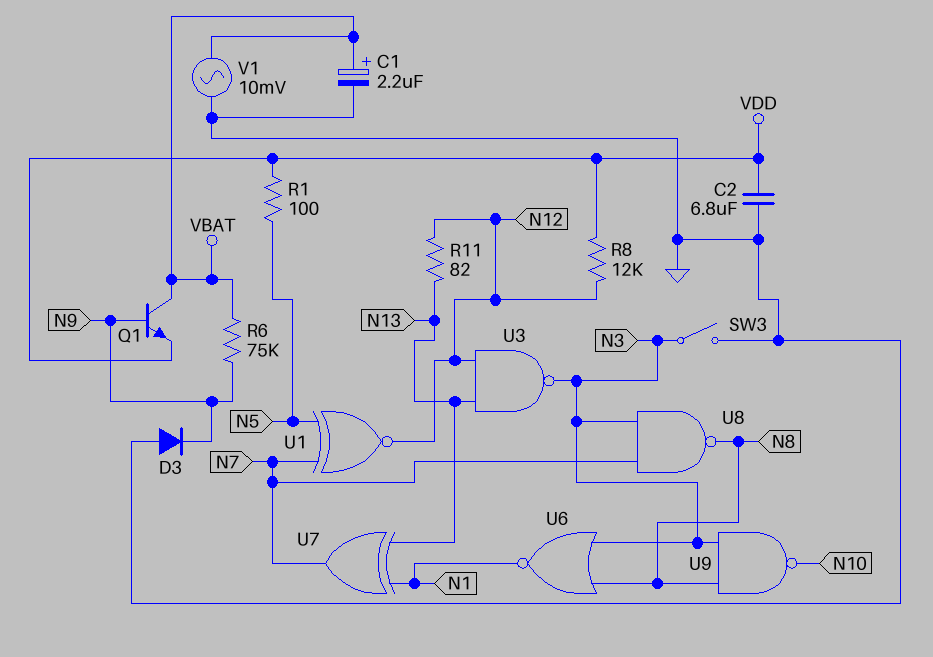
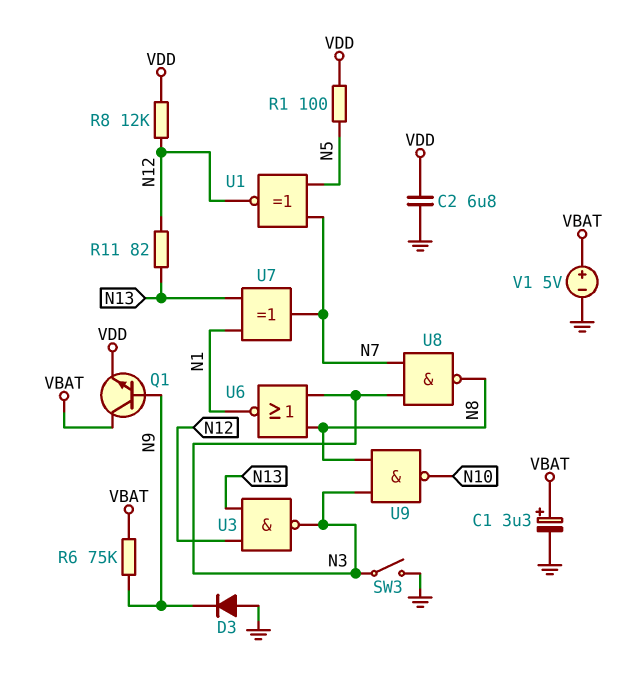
C1: 2.2uF (plus VBAT, minus GND) -> 3.3uF (plus VBAT, minus GND)
V1: AC 10mV (GND, VBAT) -> 5V (plus VBAT, minus GND)

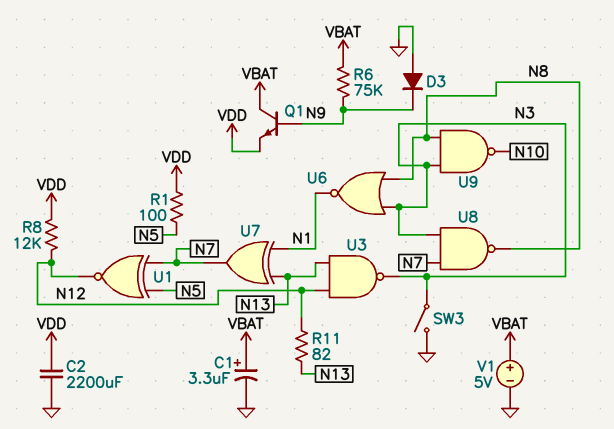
C2: 6.8uF (GND, VDD) -> 2200uF (GND, VDD)

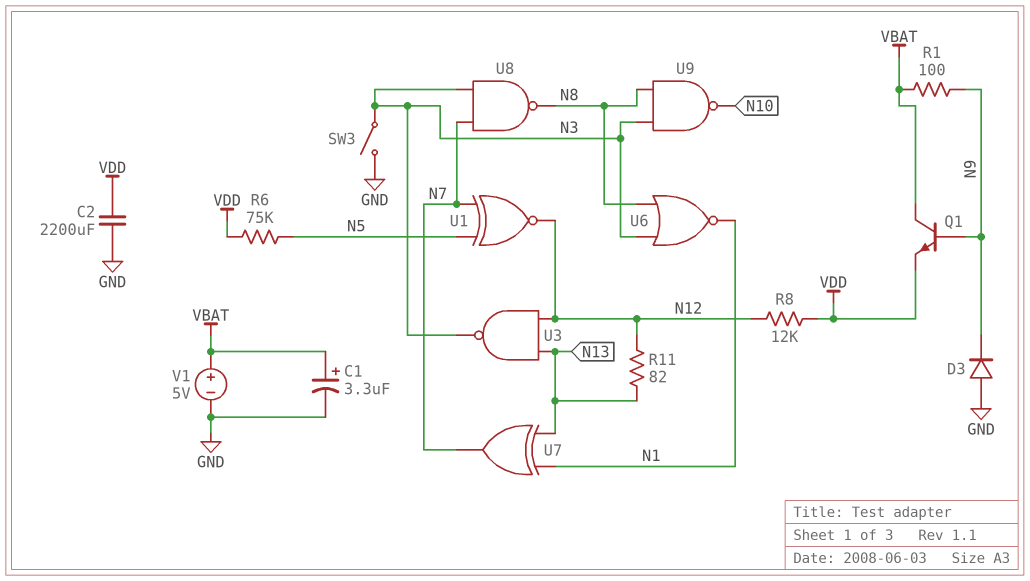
R1: 100 (N5, VDD) -> 100 (N9, VBAT)
R6: 75k (N9, VBAT) -> 75k (N5, VDD)

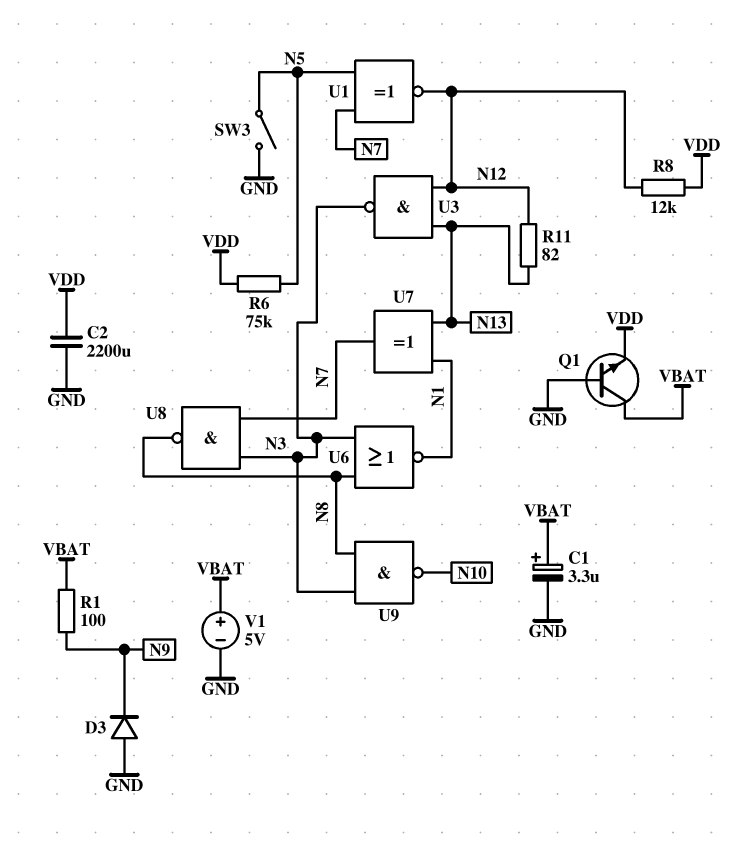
Q1: NPN (B N9, C VBAT, E VDD) -> NPN (B GND, C VBAT, E VDD)
SW3: switch (GND, N3) -> switch (GND, N5)

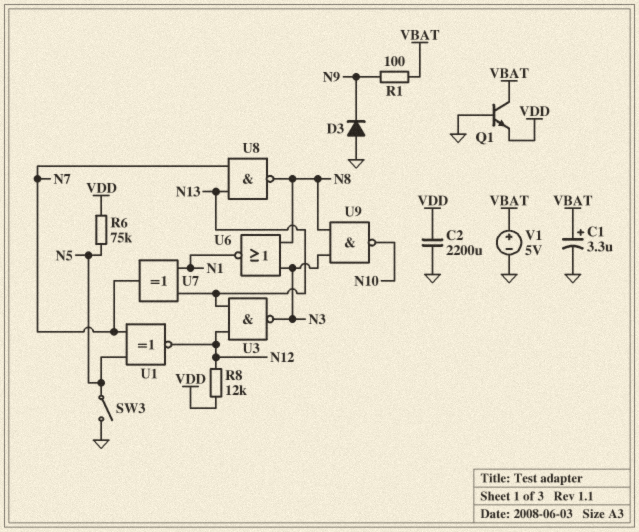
R11: 82 (N12, N13) -> none
U8: NAND (in N3, in N7, out N8) -> NAND (in N7, in N13, out N8)

